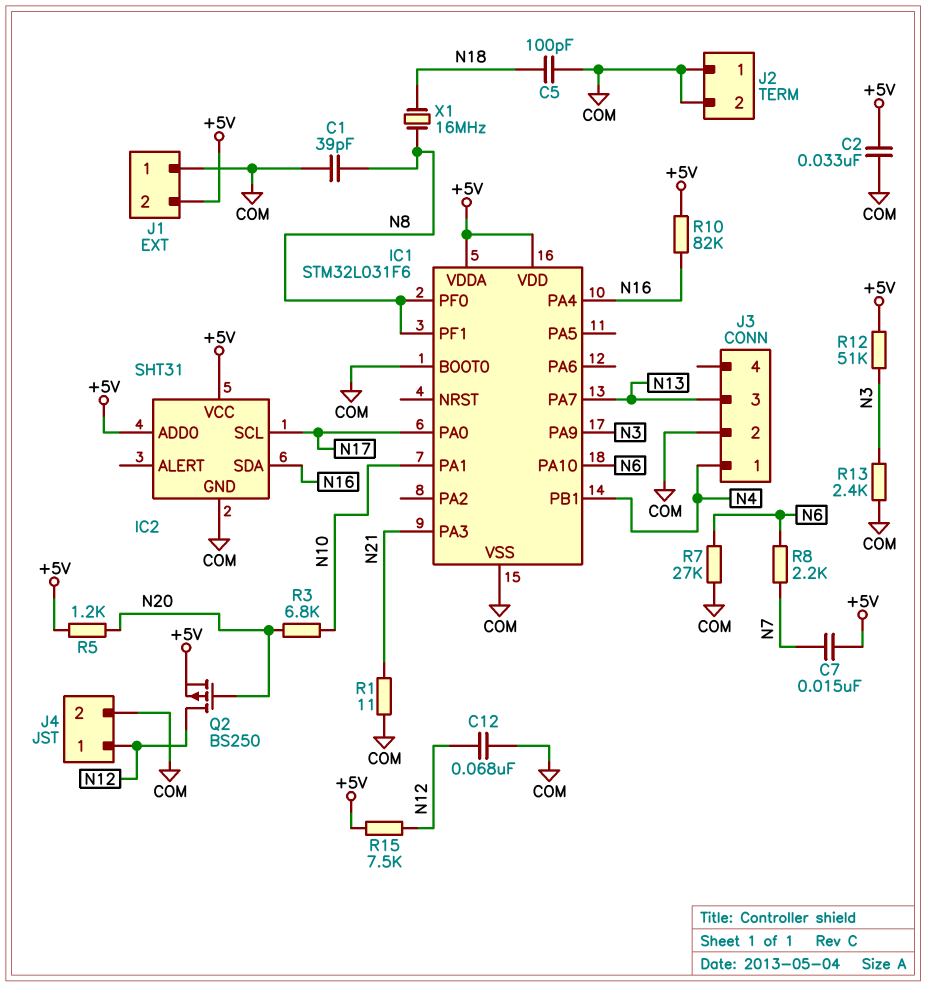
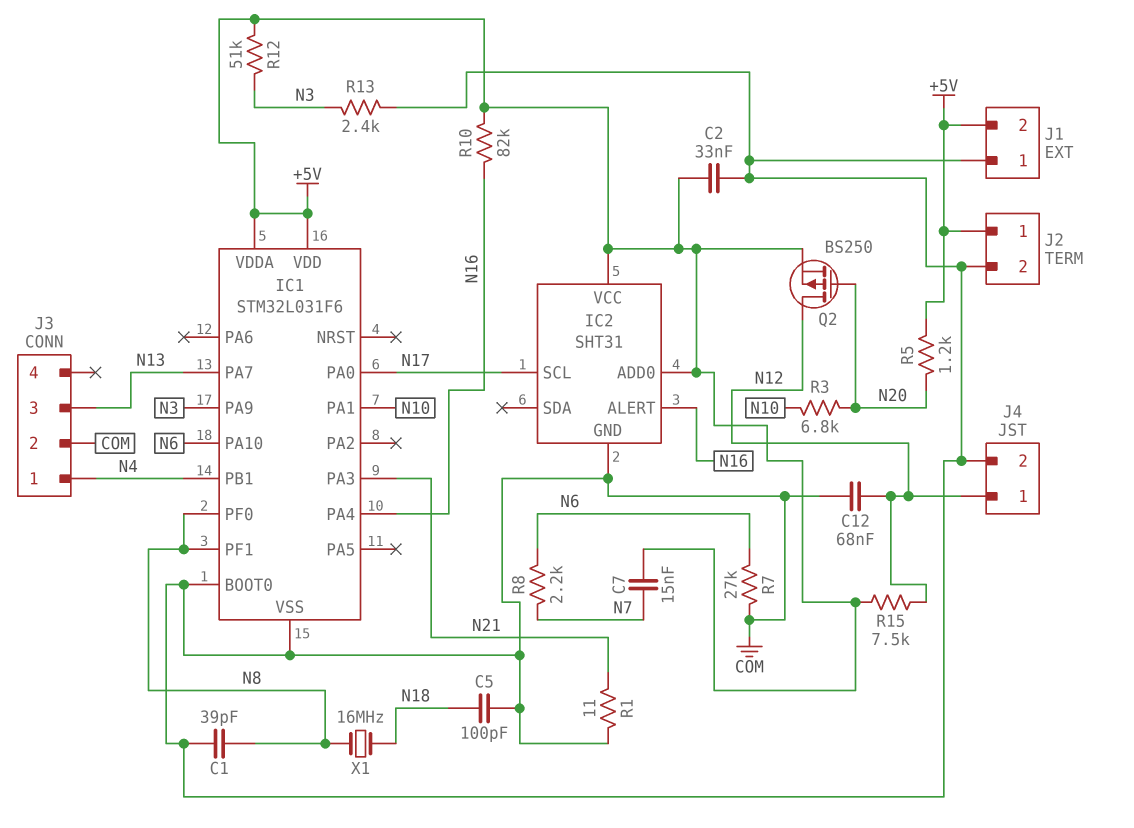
IC2 pin ALERT: none -> N16
IC2 pin SDA: N16 -> none
J2 pin 1: COM -> +5V

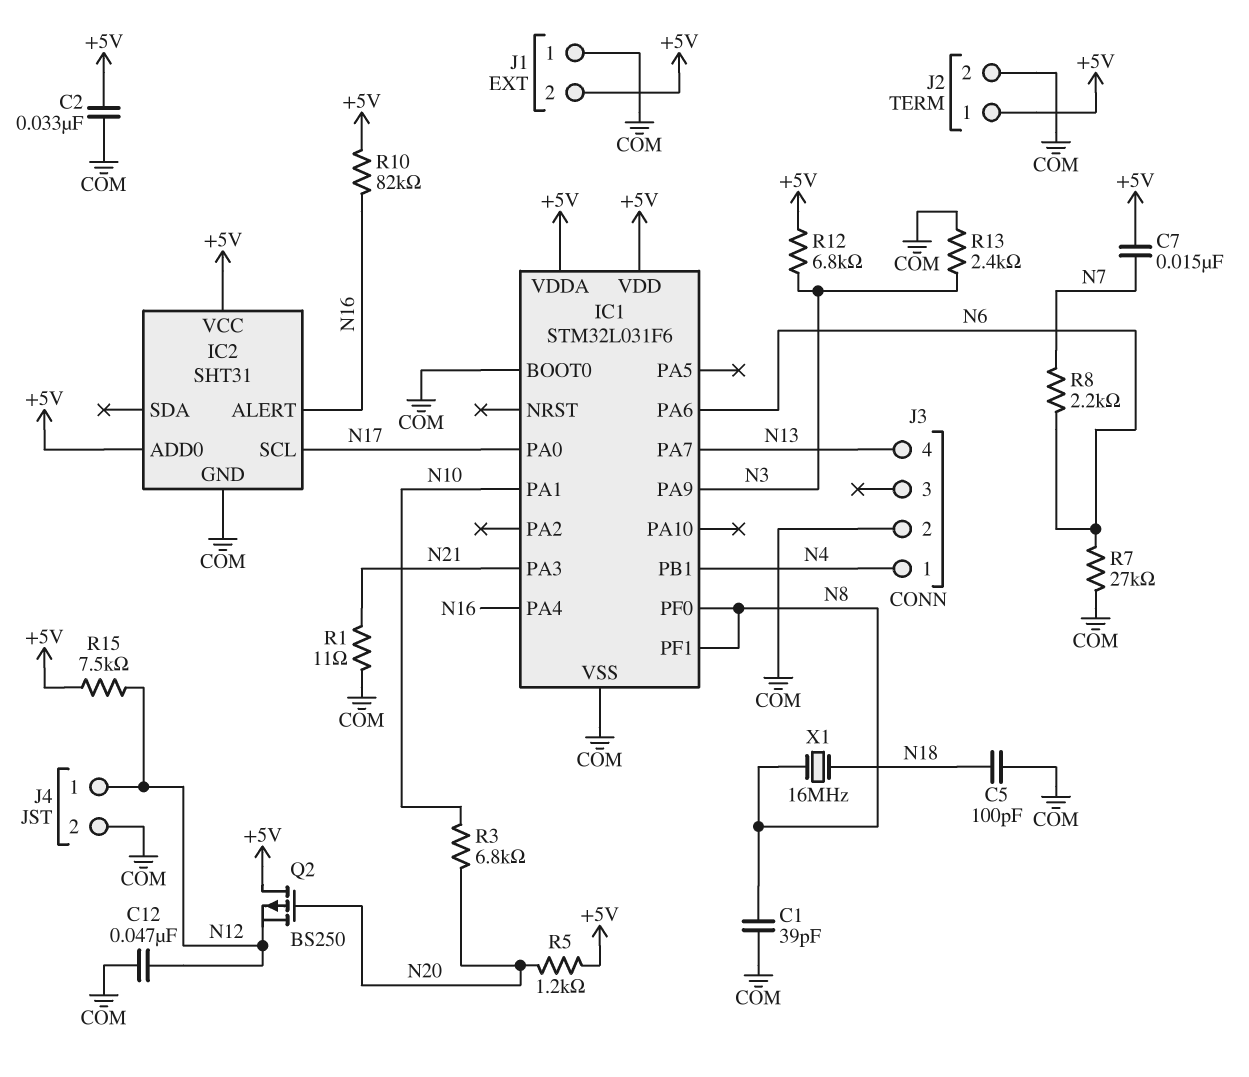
C12: 68nF (COM, N12) -> 47nF (COM, N12)
IC1 pin PA6: none -> N6
IC1 pin PA10: N6 -> none
J3 pin 3: N13 -> none
J3 pin 4: none -> N13
Q2: PMOS BS250 (G N20, D N12, S +5V) -> PMOS BS250 (G N20, D +5V, S N12)
R12: 51k (+5V, N3) -> 6.8k (+5V, N3)

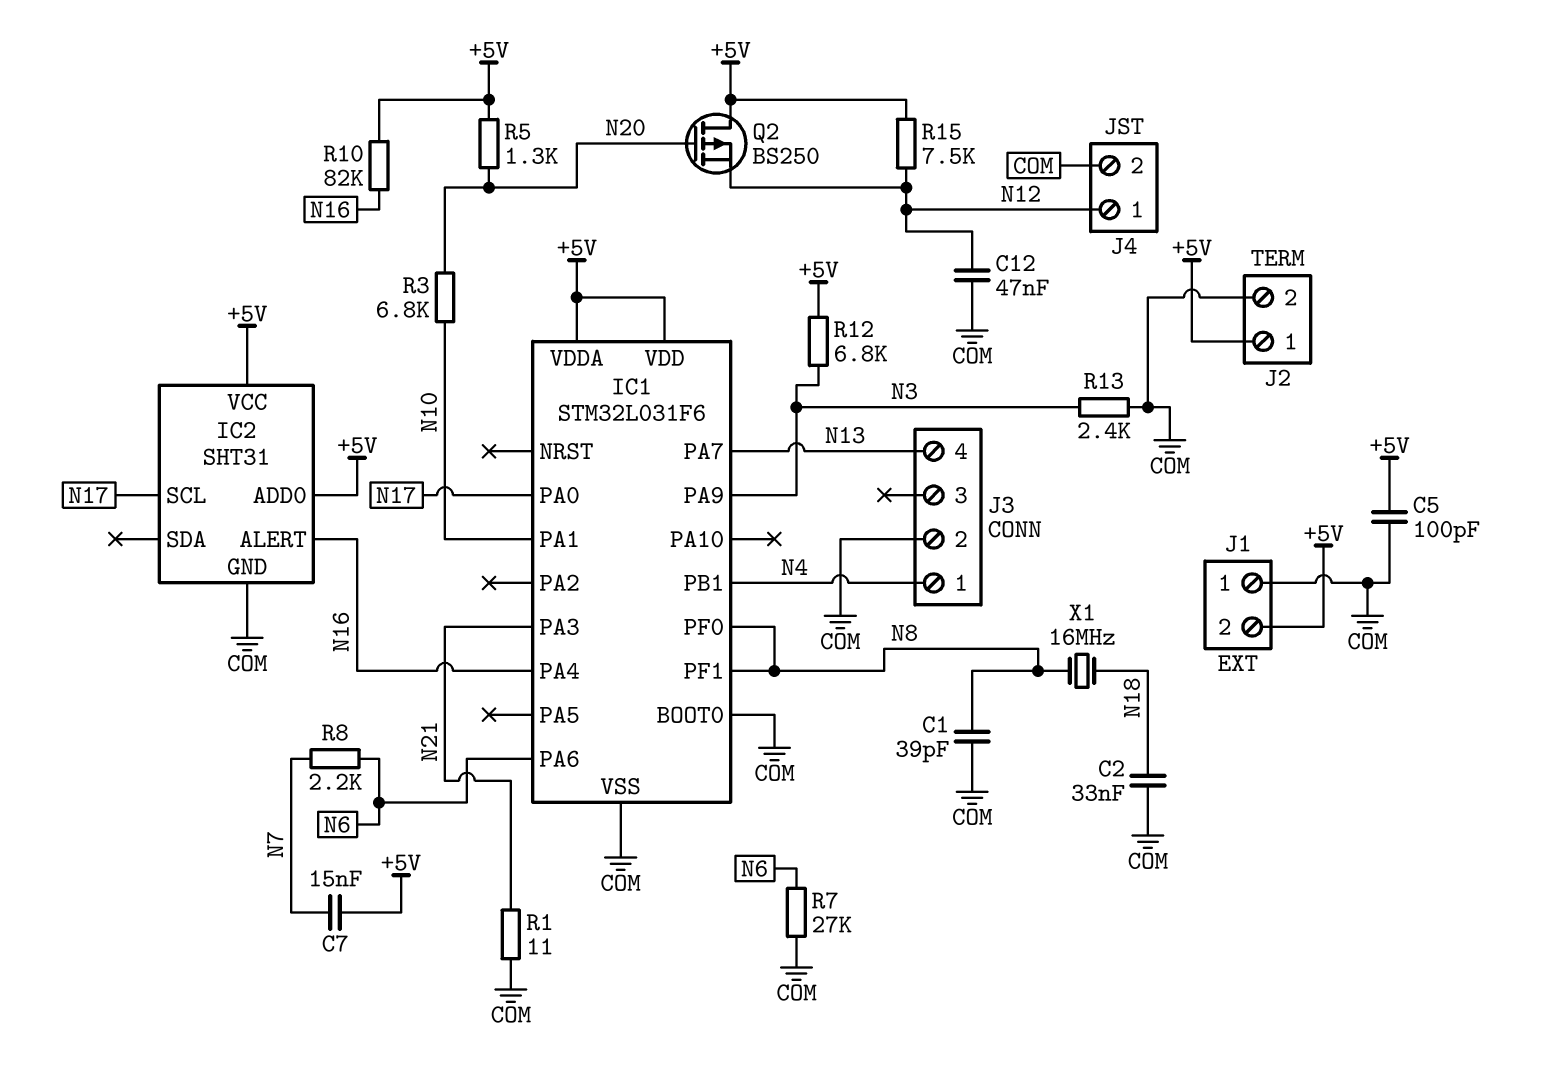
C2: 33nF (+5V, COM) -> 33nF (COM, N18)
C5: 100pF (COM, N18) -> 100pF (+5V, COM)
R5: 1.2k (+5V, N20) -> 1.3k (+5V, N20)

